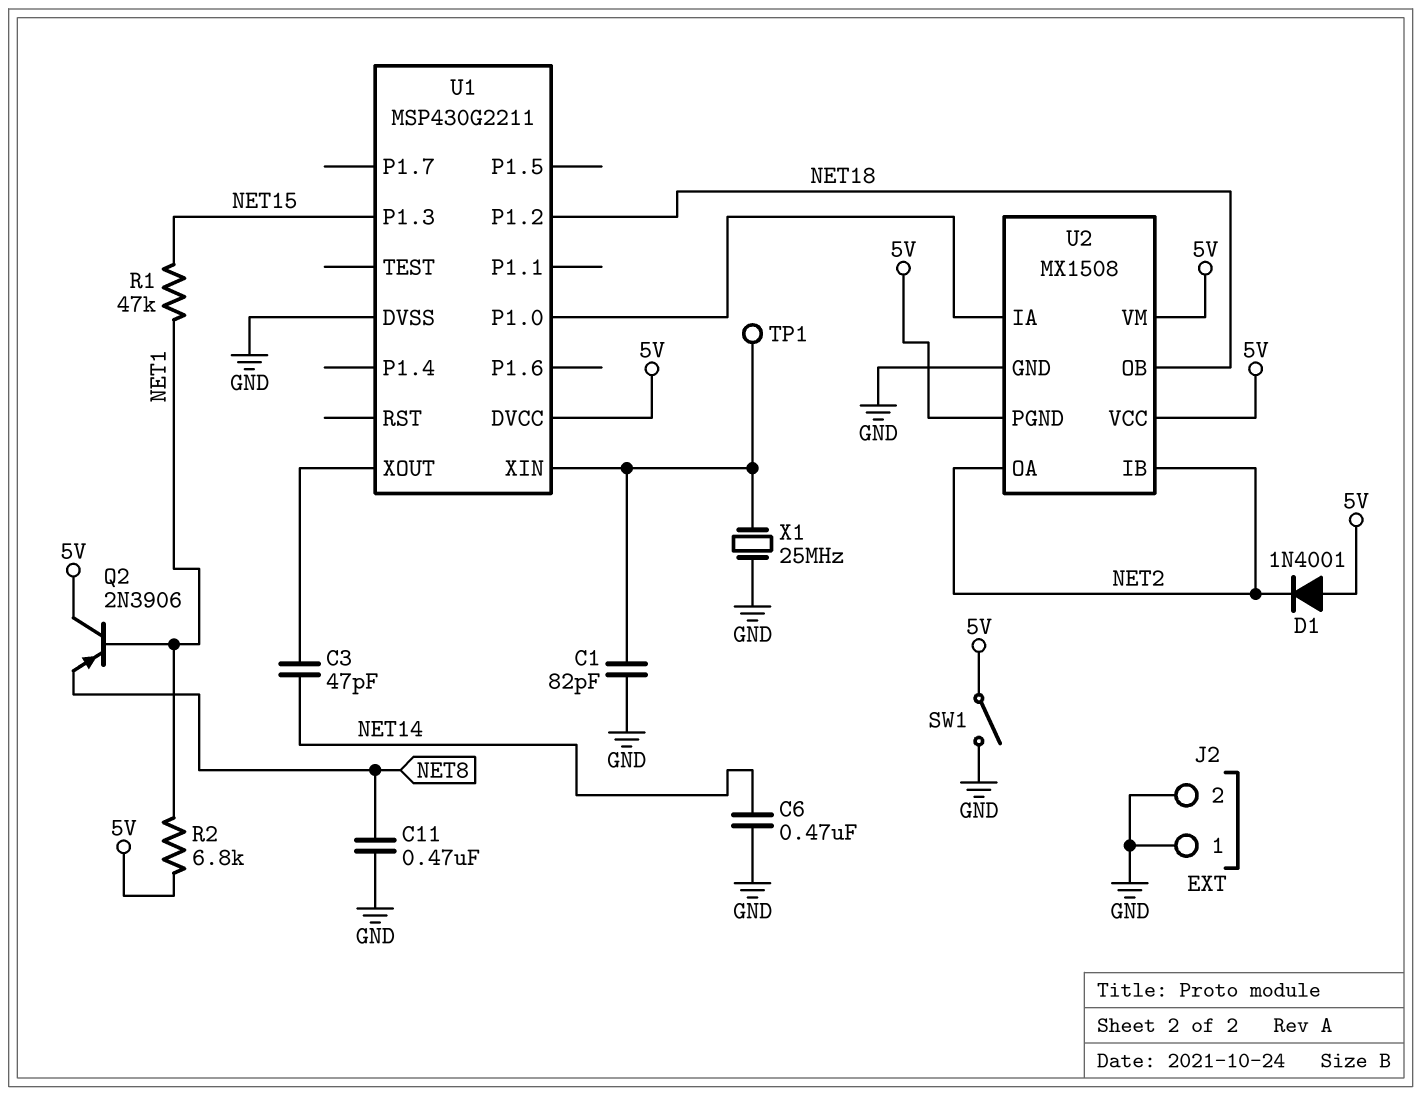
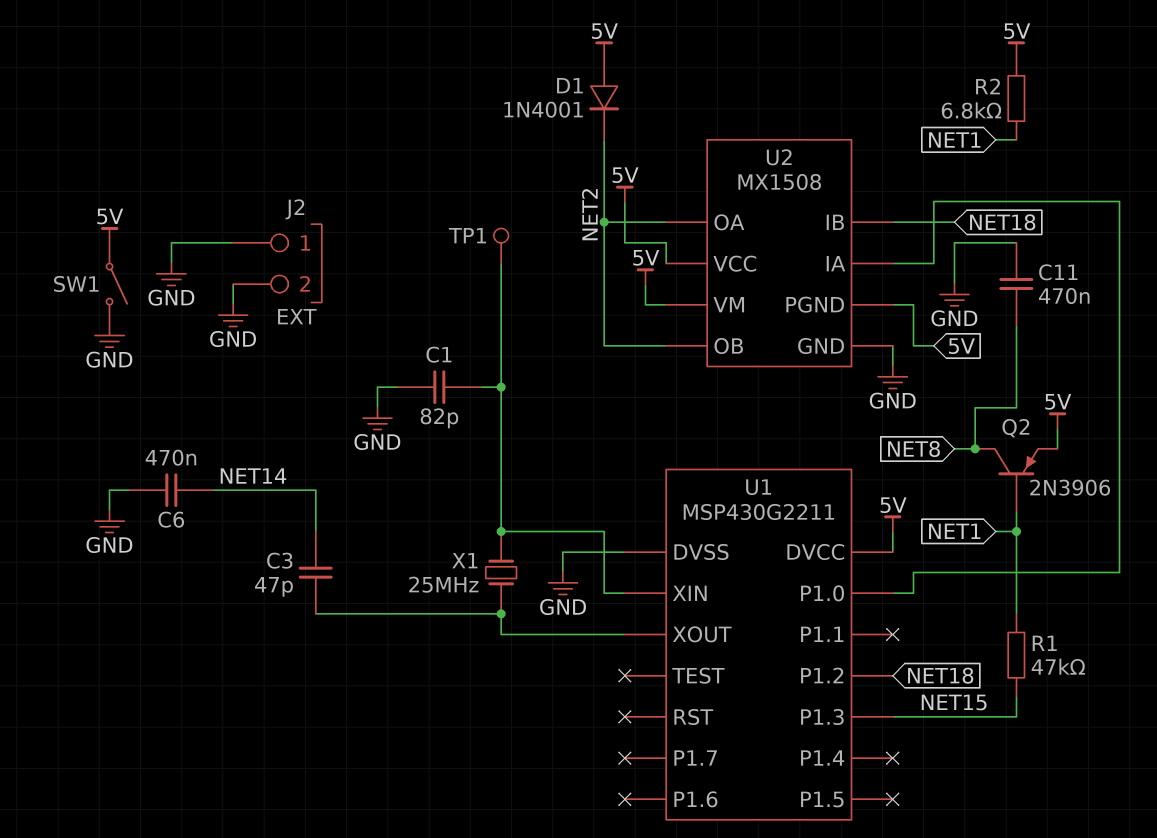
Q2: PNP 2N3906 (B NET1, C 5V, E NET8) -> PNP 2N3906 (B NET1, C NET8, E 5V)
U2 pin IB: NET2 -> NET18
U2 pin OB: NET18 -> NET2
X1: 25MHz (GND, U1/XIN) -> 25MHz (U1/XIN, U1/XOUT)

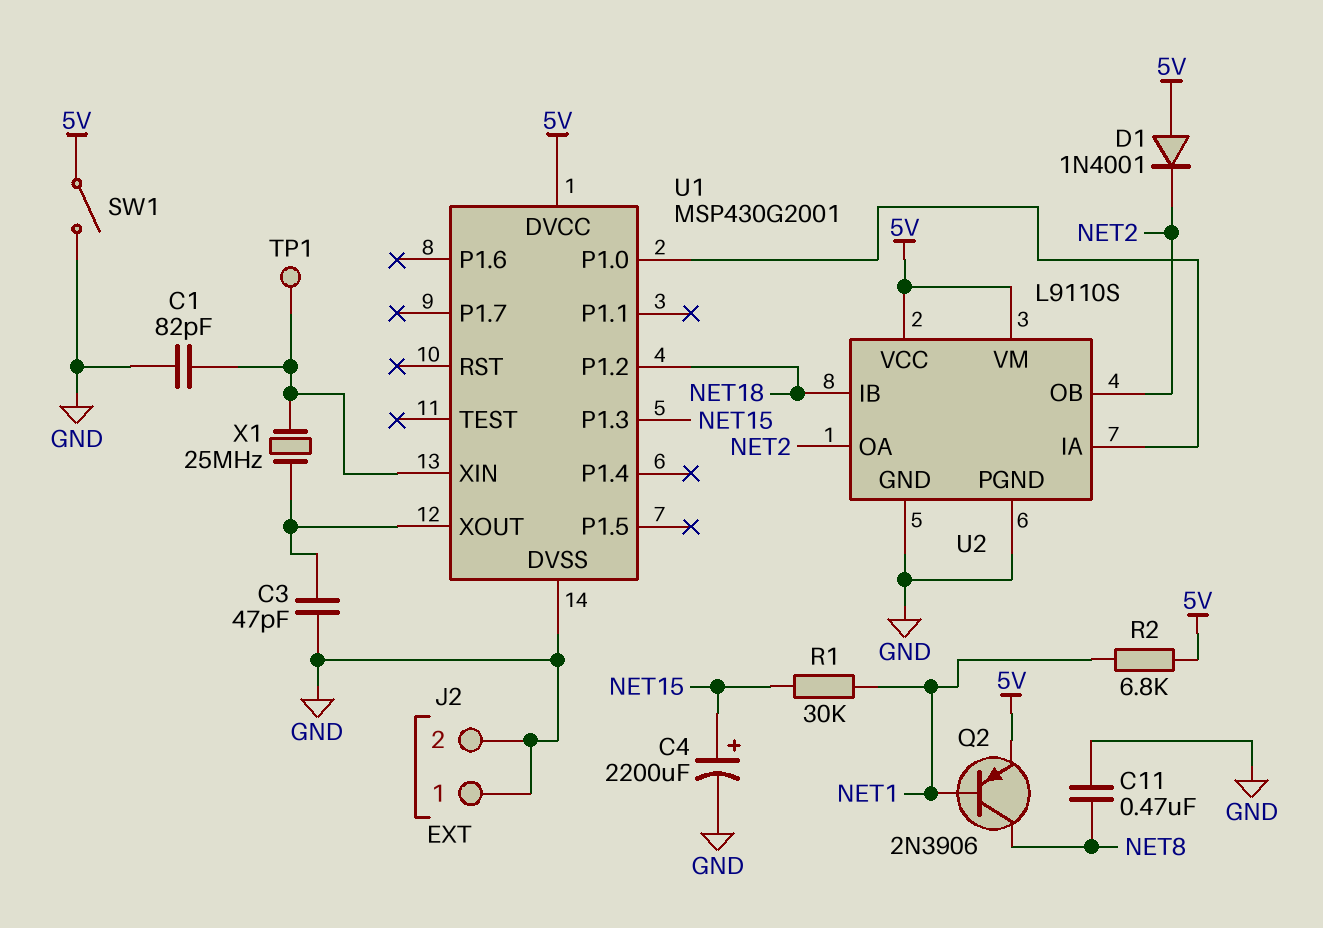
C3: 47pF (NET14, U1/XOUT) -> 47pF (GND, U1/XOUT)
C4: none -> 2200uF (plus NET15, minus GND)
C6: 470nF (GND, NET14) -> none
R1: 47k (NET1, NET15) -> 30k (NET1, NET15)
U1: MSP430G2211 -> MSP430G2001
U2: MX1508 -> L9110S
U2 pin PGND: 5V -> GND

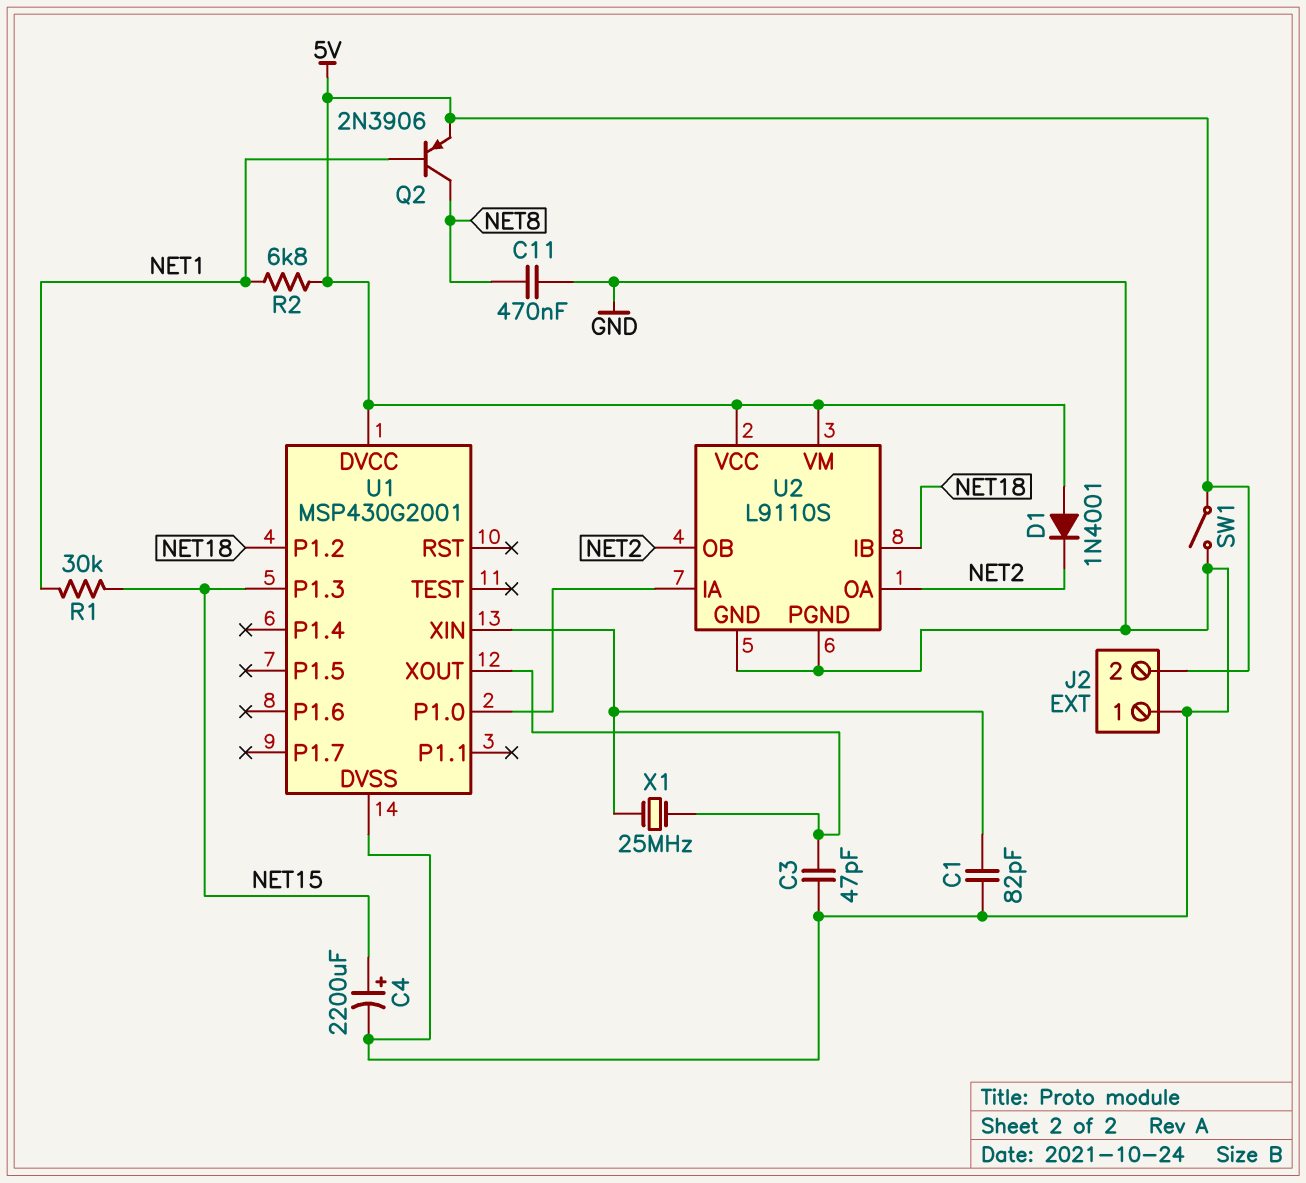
J2 pin 2: GND -> 5V
TP1: test point (U1/XIN) -> none

